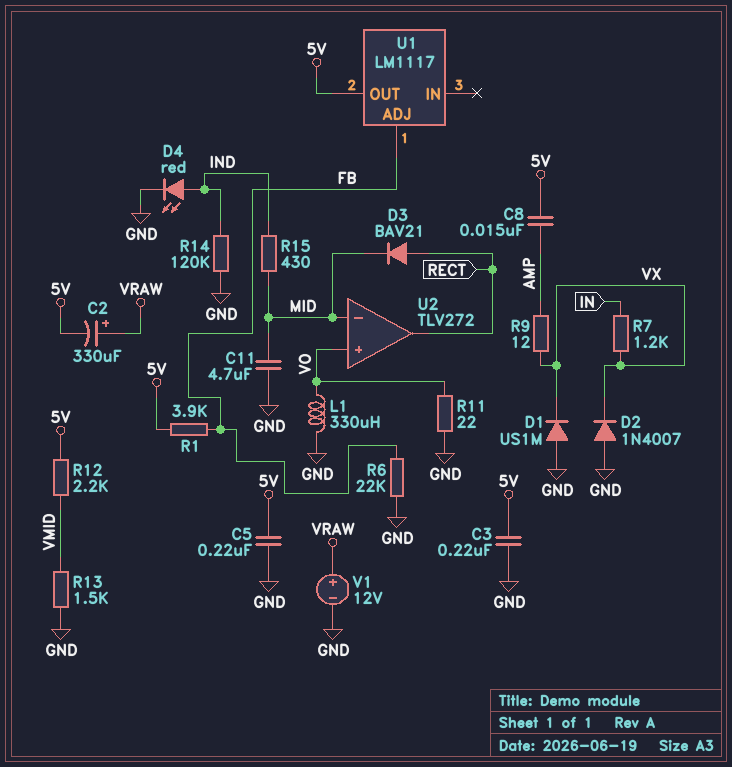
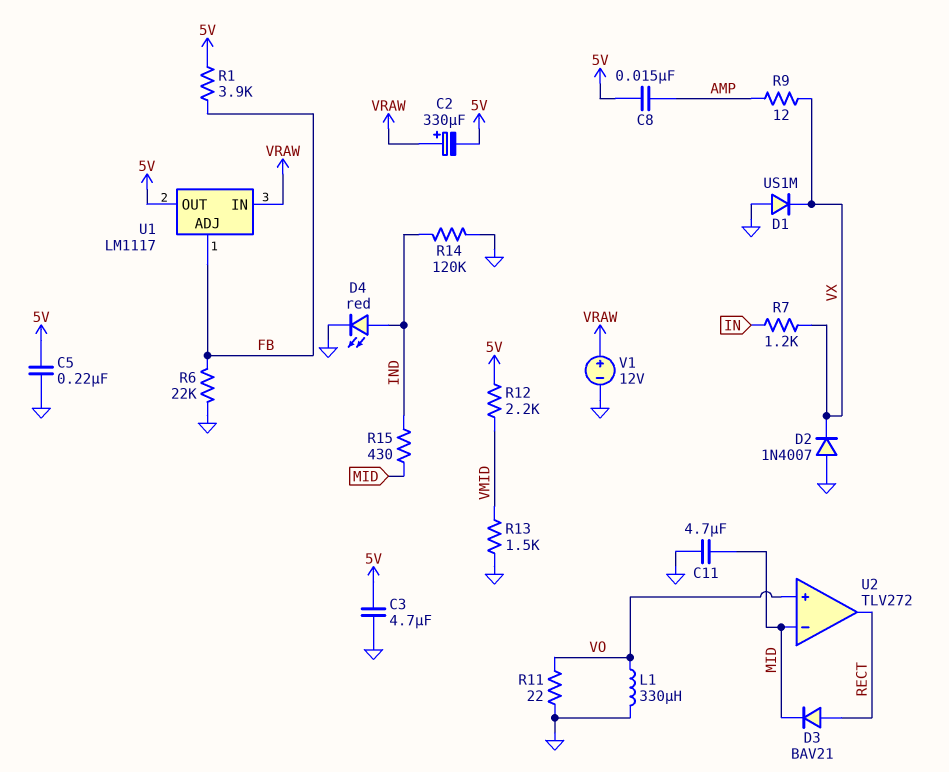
C3: 220nF (5V, GND) -> 4.7uF (5V, GND)
U1 pin IN: none -> VRAW

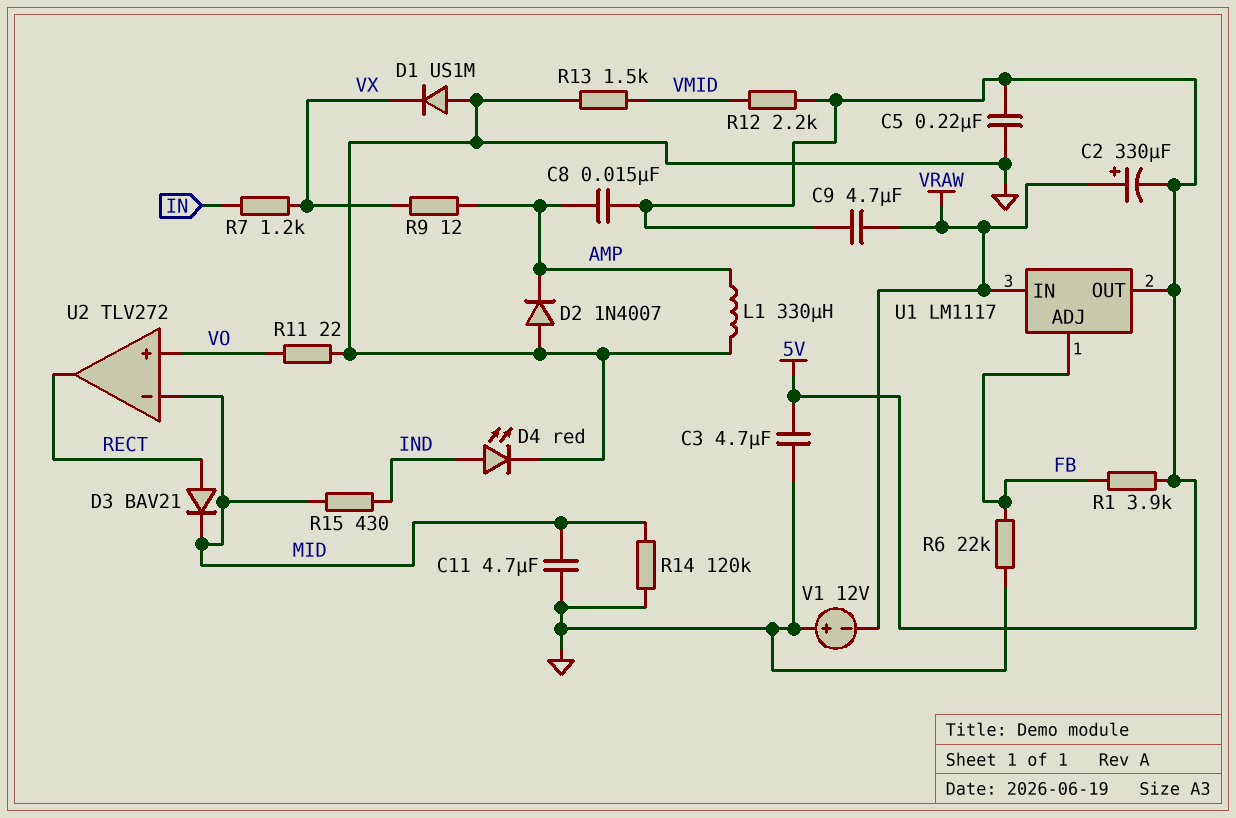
C9: none -> 4.7uF (5V, VRAW)
D2: diode 1N4007 (A GND, K VX) -> diode 1N4007 (A GND, K AMP)
L1: 330uH (GND, VO) -> 330uH (AMP, GND)
R14: 120k (GND, IND) -> 120k (GND, MID)
V1: 12V (plus VRAW, minus GND) -> 12V (plus GND, minus VRAW)

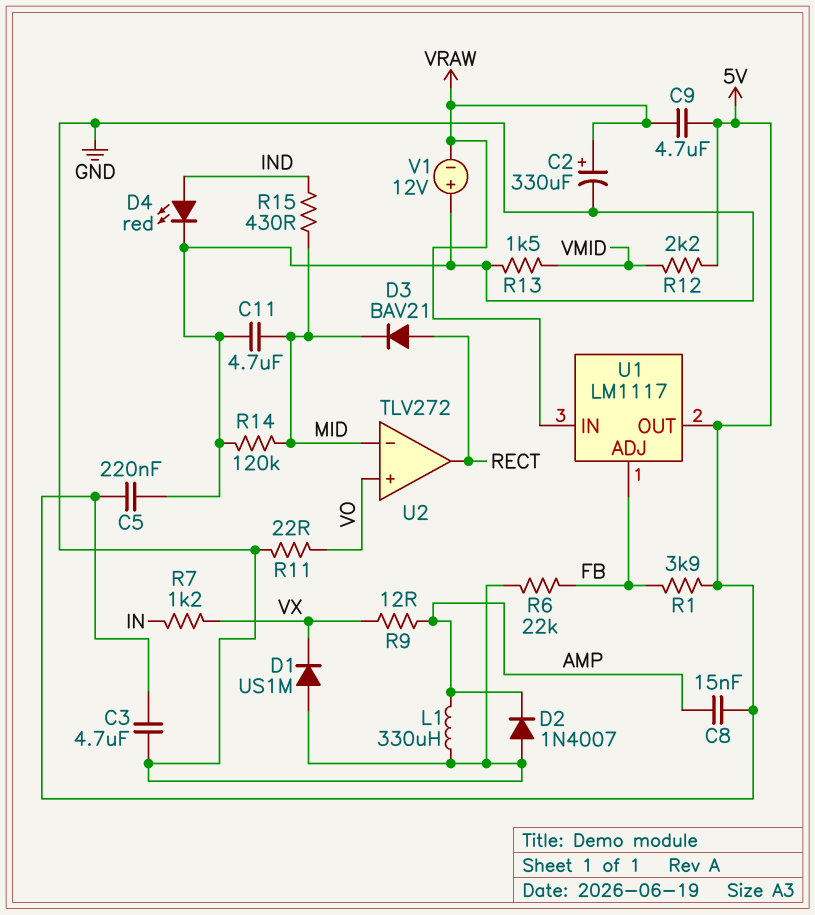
C2: 330uF (plus VRAW, minus 5V) -> 330uF (plus VRAW, minus GND)

